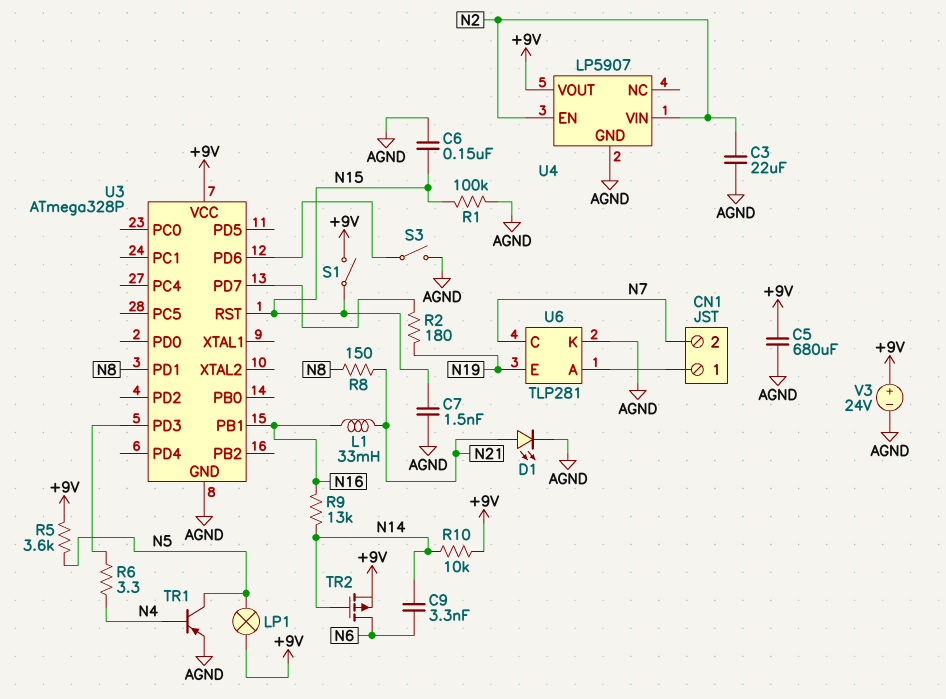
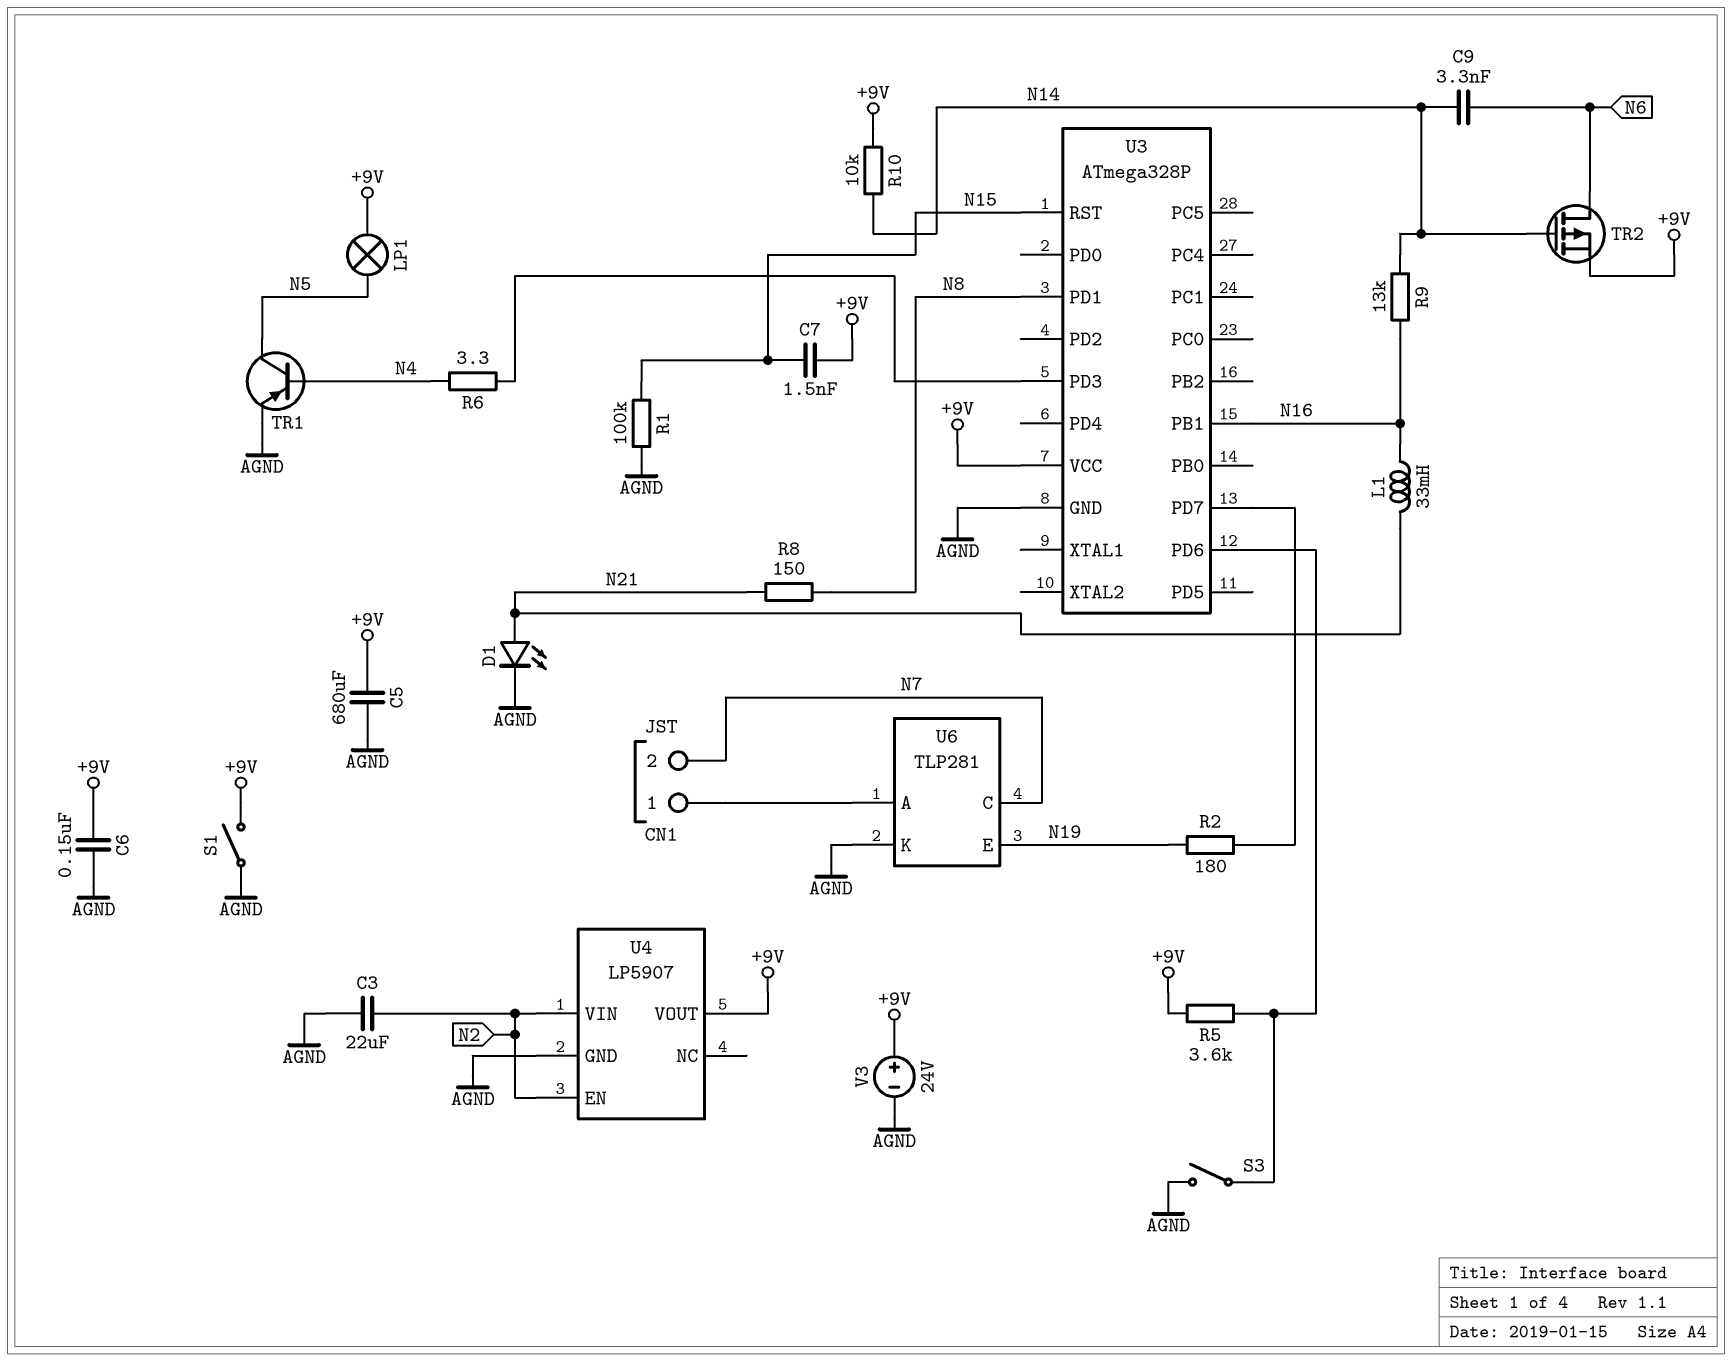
C6: 150nF (AGND, N15) -> 150nF (+9V, AGND)
C7: 1.5nF (AGND, N15) -> 1.5nF (+9V, N15)
R5: 3.6k (+9V, N5) -> 3.6k (+9V, U3/PD6)
S1: switch (+9V, N15) -> switch (+9V, AGND)

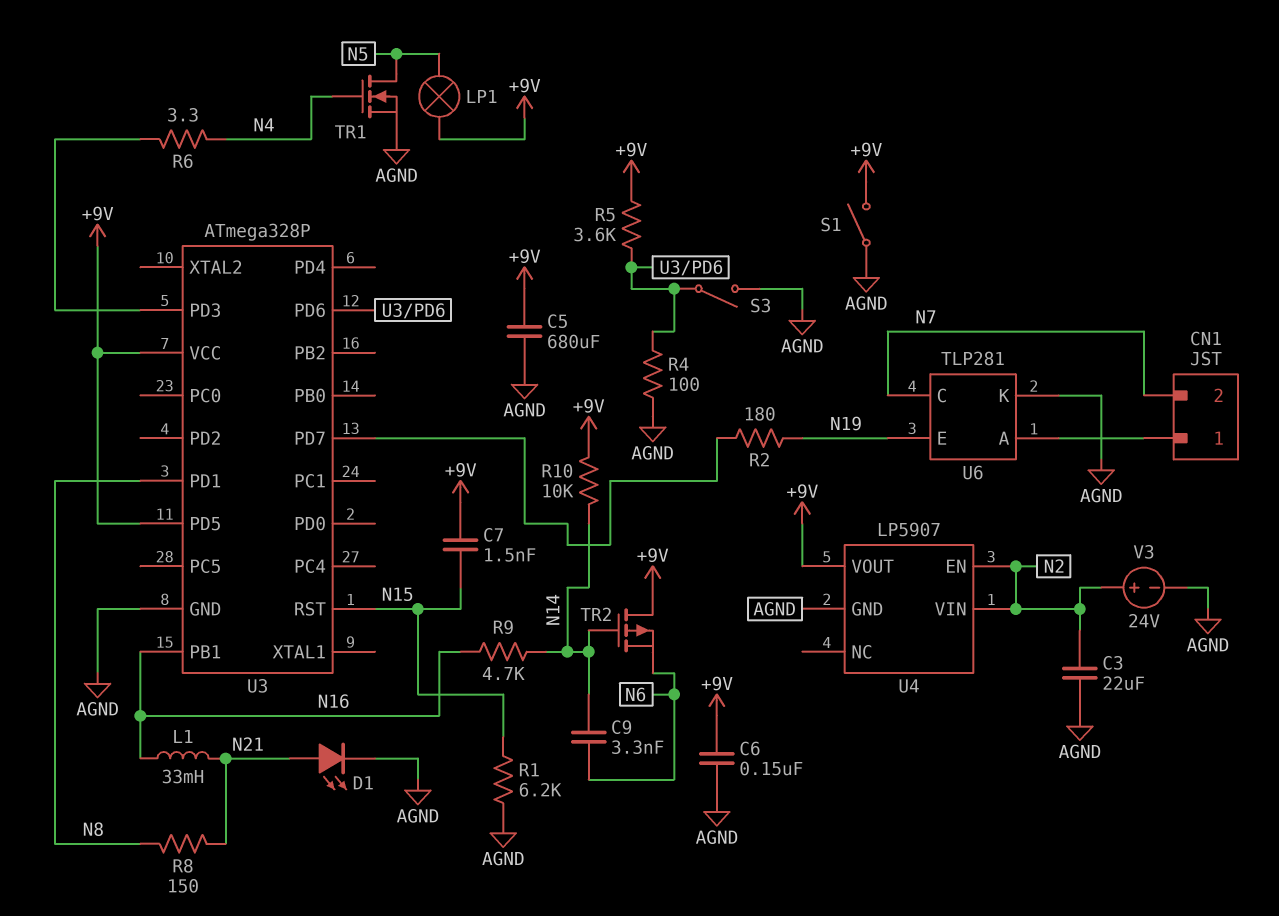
R1: 100k (AGND, N15) -> 6.2k (AGND, N15)
R4: none -> 100 (AGND, U3/PD6)
R9: 13k (N14, N16) -> 4.7k (N14, N16)
TR1: PNP (B N4, C N5, E AGND) -> NMOS (G N4, D N5, S AGND)
TR2: PMOS (G N14, D N6, S +9V) -> PMOS (G N14, D +9V, S N6)
U3 pin PD5: none -> +9V
V3: 24V (plus +9V, minus AGND) -> 24V (plus N2, minus AGND)

